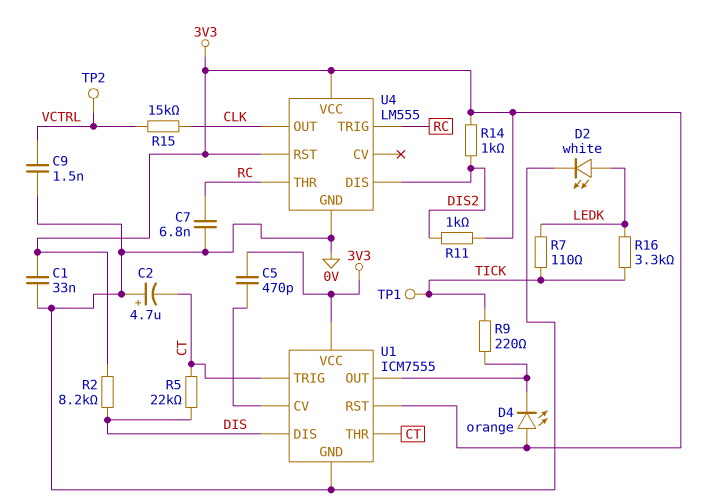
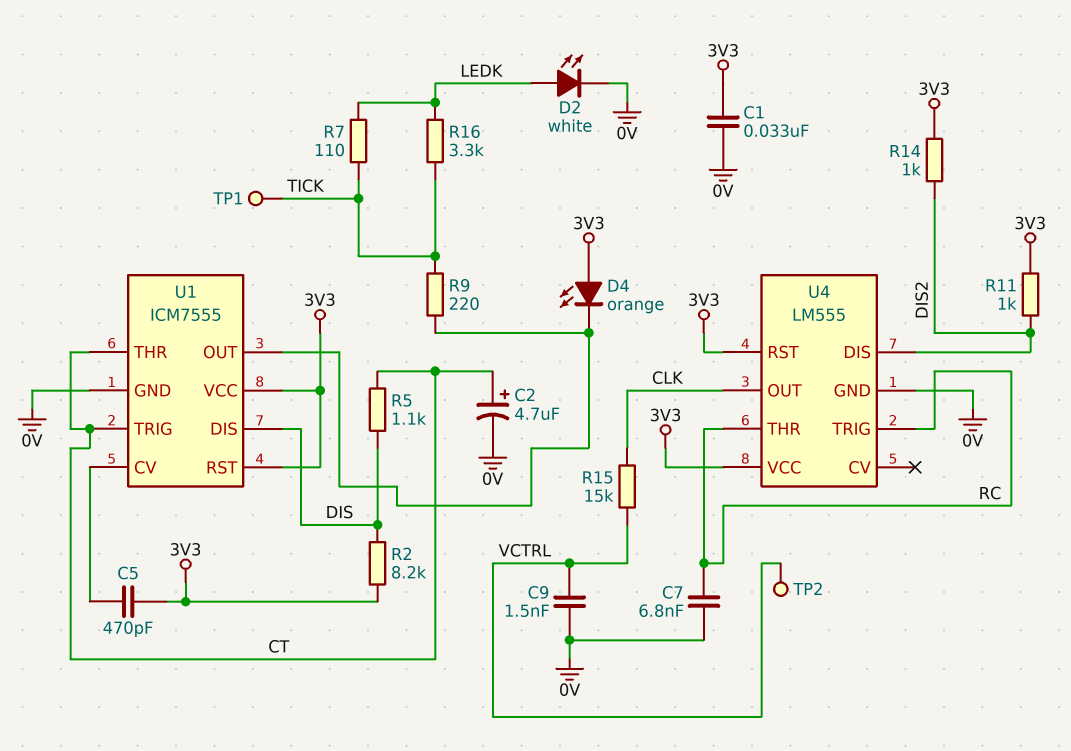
C2: 4.7uF (plus 0V, minus CT) -> 4.7uF (plus CT, minus 0V)
R5: 22k (CT, DIS) -> 1.1k (CT, DIS)

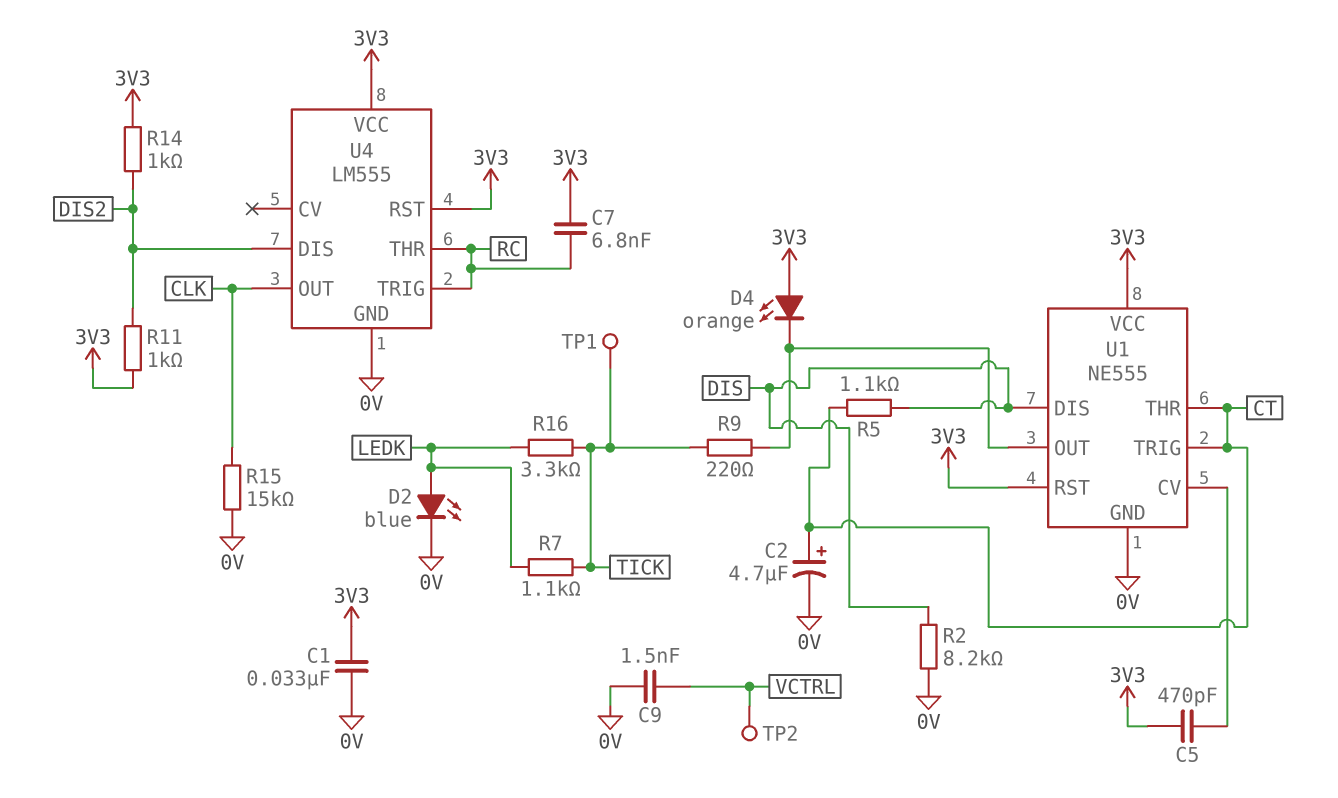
C7: 6.8nF (0V, RC) -> 6.8nF (3V3, RC)
D2: LED white (A LEDK, K 0V) -> LED blue (A LEDK, K 0V)
R2: 8.2k (3V3, DIS) -> 8.2k (0V, DIS)
R7: 110 (LEDK, TICK) -> 1.1k (LEDK, TICK)
R15: 15k (CLK, VCTRL) -> 15k (0V, CLK)
U1: ICM7555 -> NE555

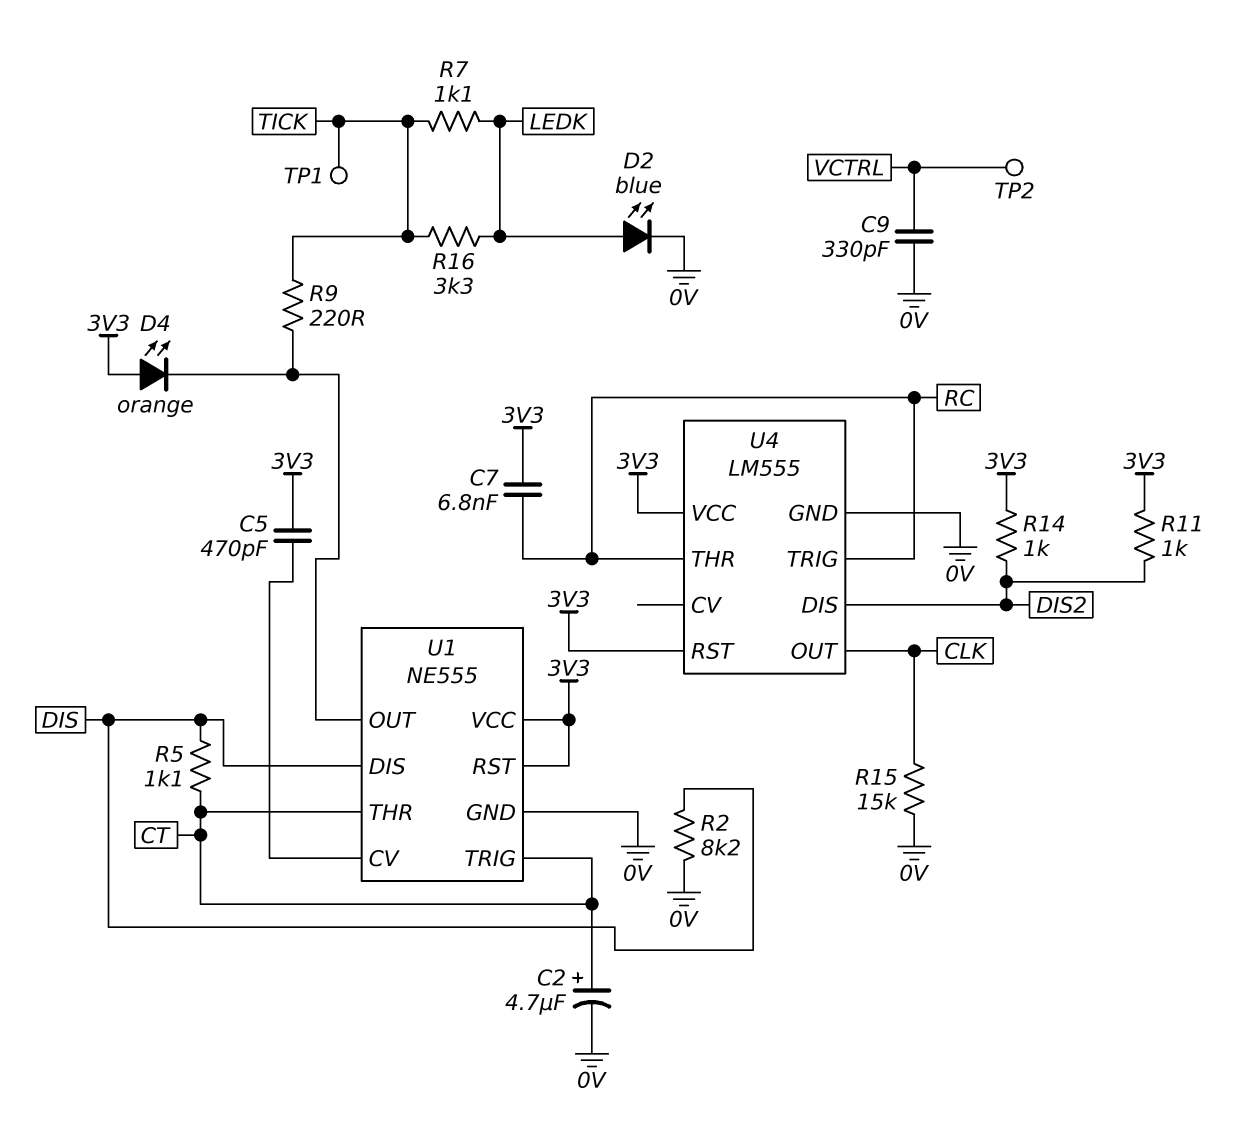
C1: 33nF (0V, 3V3) -> none
C9: 1.5nF (0V, VCTRL) -> 330pF (0V, VCTRL)

